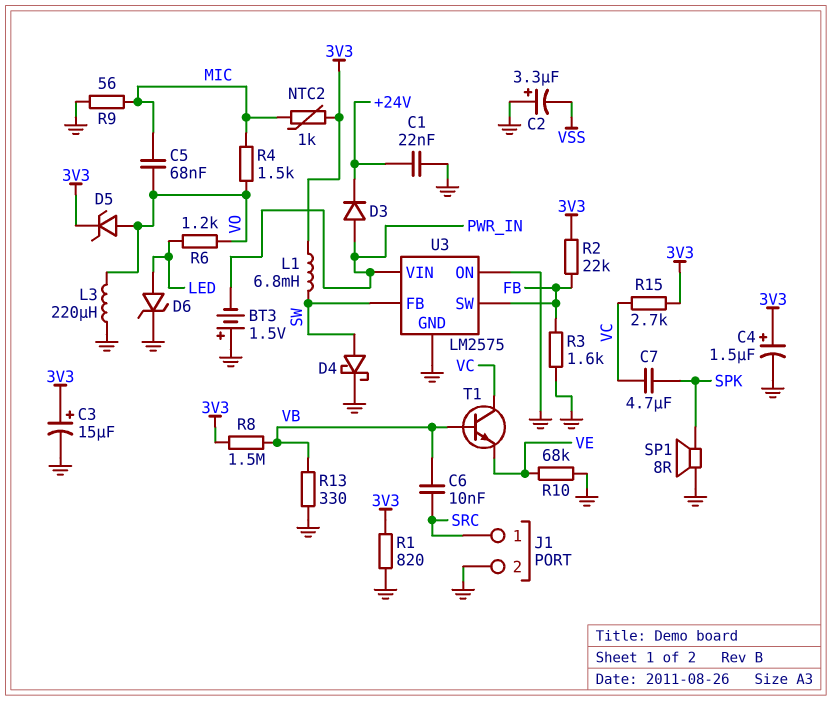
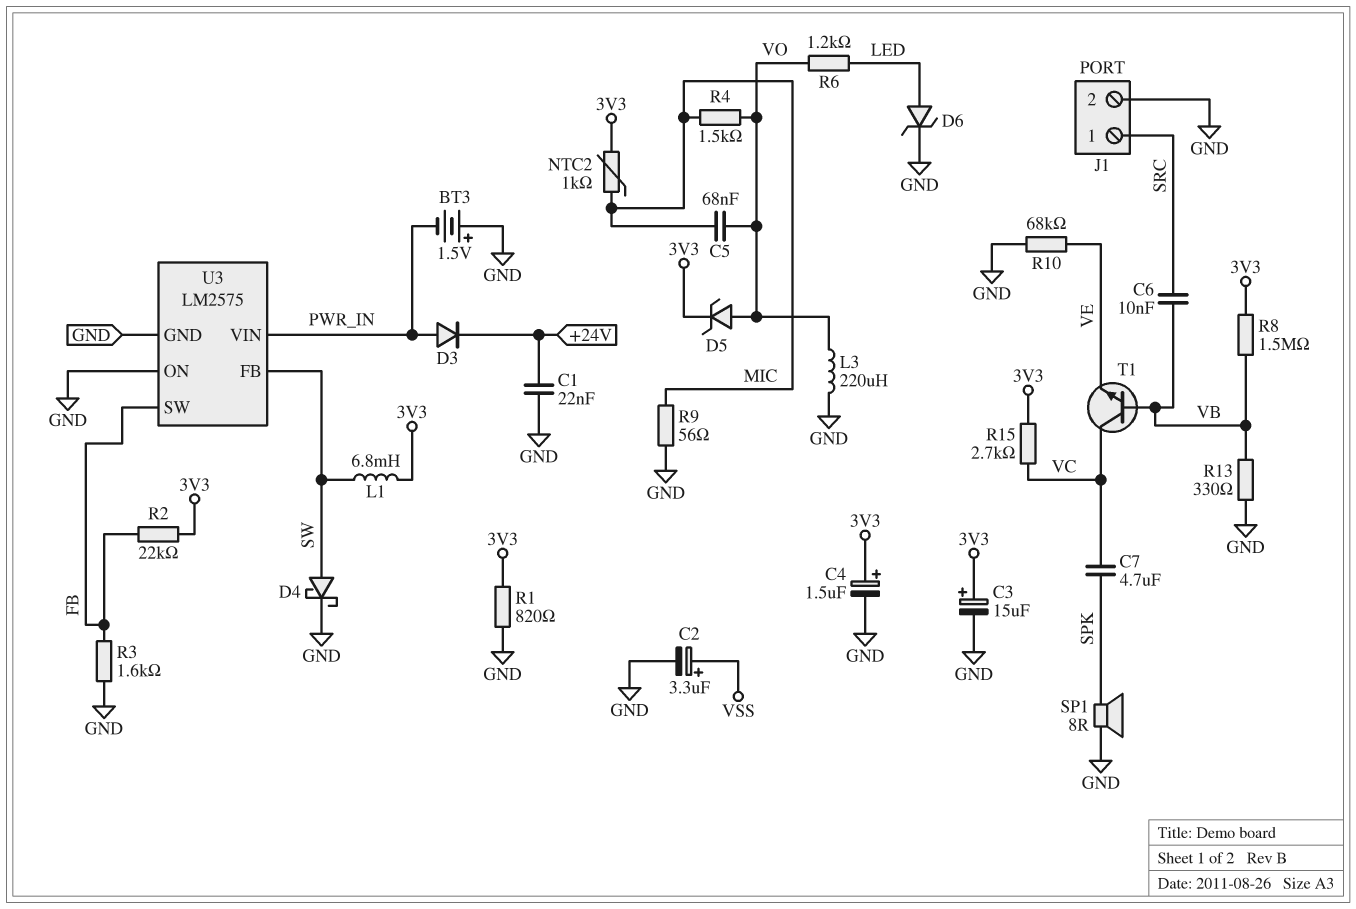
C2: 3.3uF (plus GND, minus VSS) -> 3.3uF (plus VSS, minus GND)

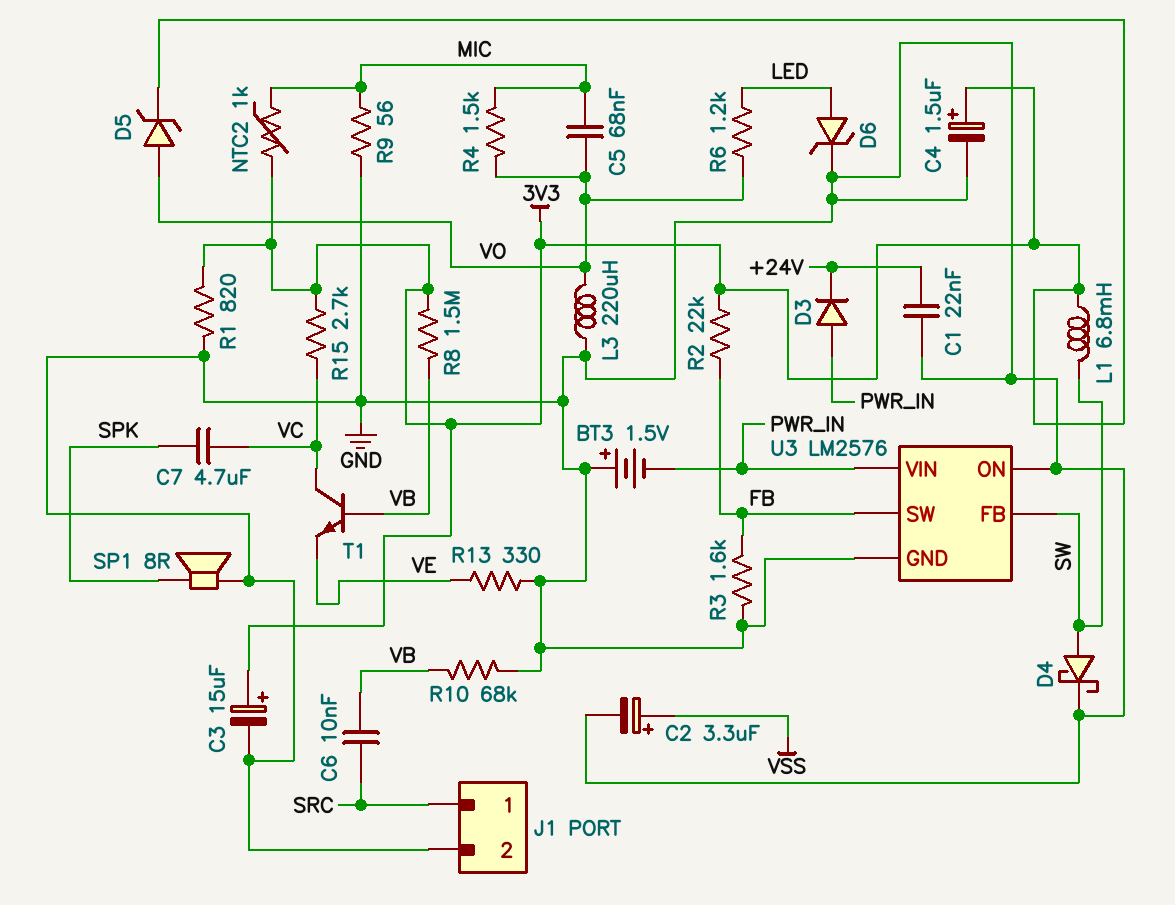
R10: 68k (GND, VE) -> 68k (GND, VB)
R13: 330 (GND, VB) -> 330 (GND, VE)
U3: LM2575 -> LM2576

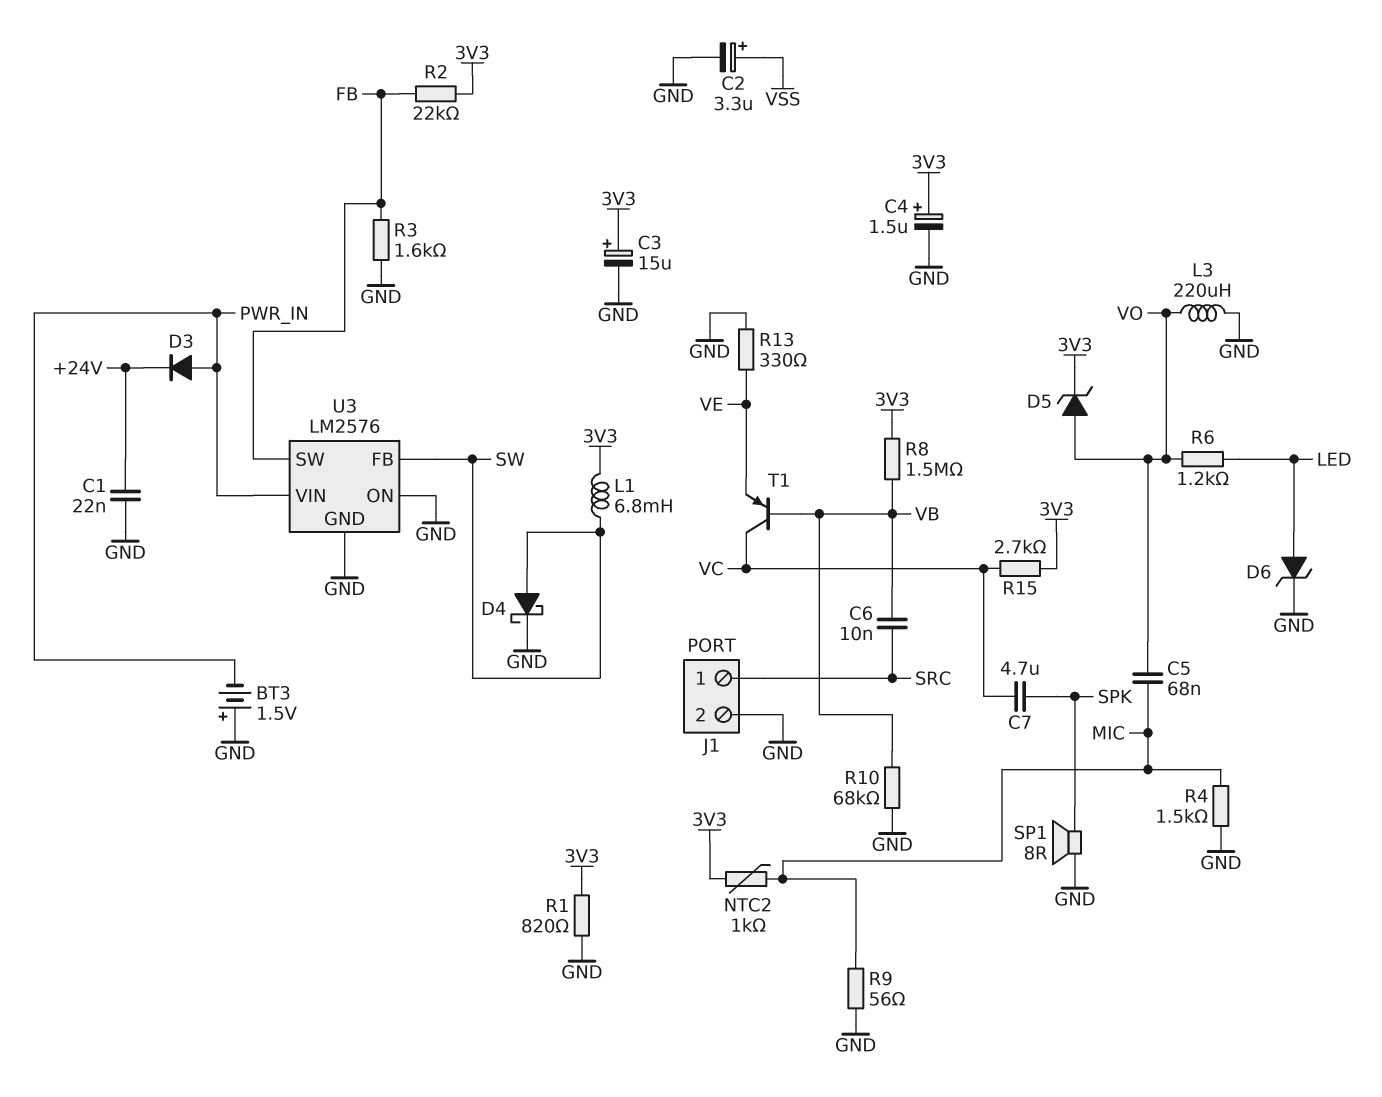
R4: 1.5k (MIC, VO) -> 1.5k (GND, MIC)
T1: NPN (B VB, C VC, E VE) -> PNP (B VB, C VC, E VE)

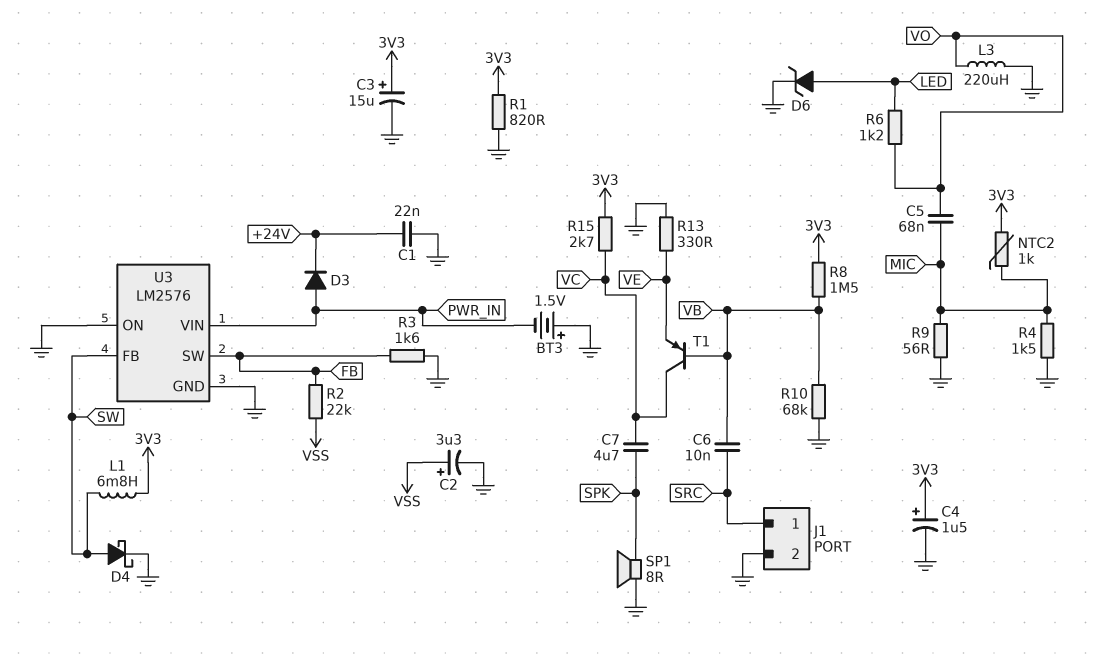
D5: zener (A VO, K 3V3) -> none
R2: 22k (3V3, FB) -> 22k (FB, VSS)

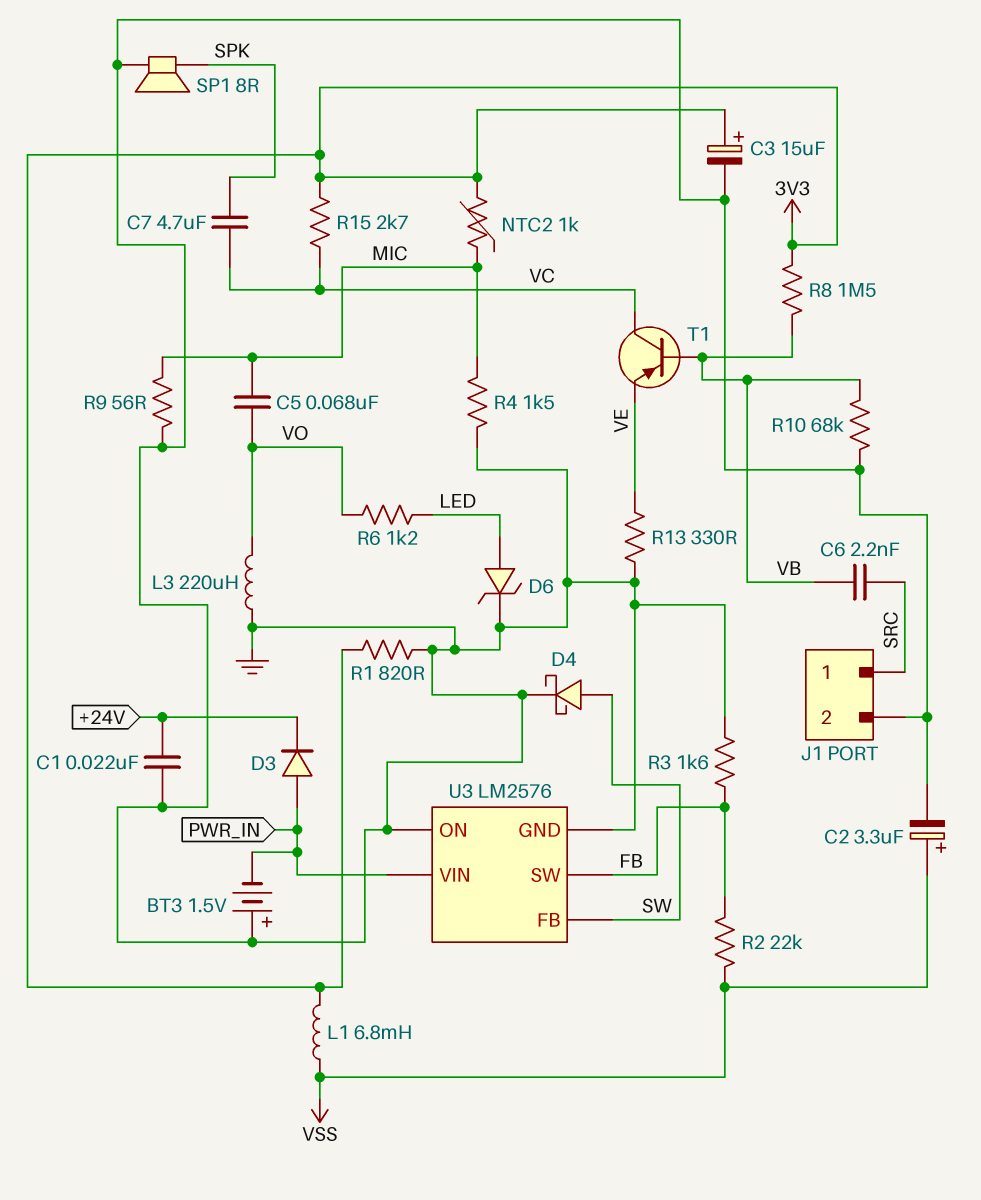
C4: 1.5uF (plus 3V3, minus GND) -> none
C6: 10nF (SRC, VB) -> 2.2nF (SRC, VB)
L1: 6.8mH (3V3, SW) -> 6.8mH (3V3, VSS)

